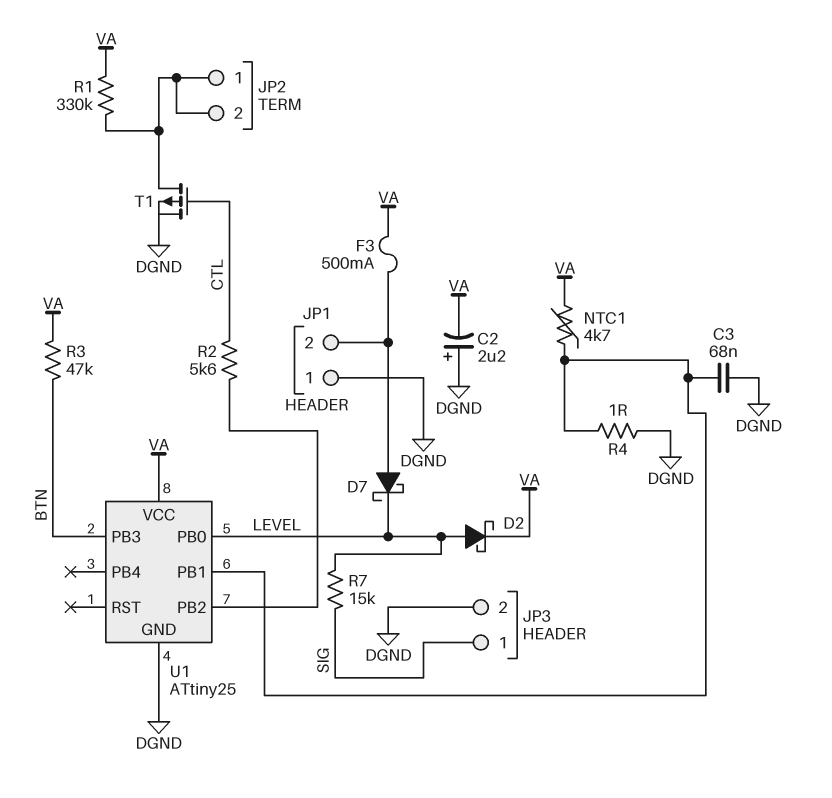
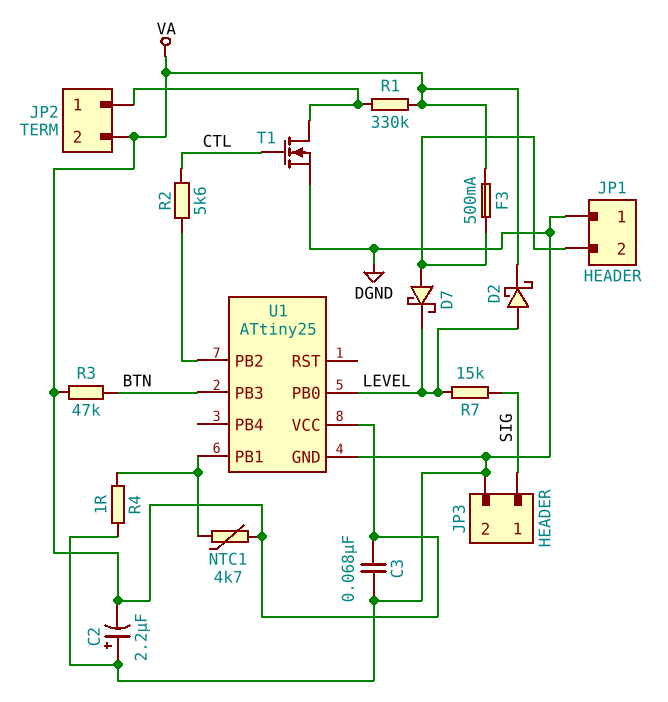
C3: 68nF (DGND, U1/PB1) -> 68nF (DGND, VA)
JP2 pin 2: JP2/1 -> VA
T1: PMOS (G CTL, D JP2/1, S DGND) -> NMOS (G CTL, D JP2/1, S DGND)

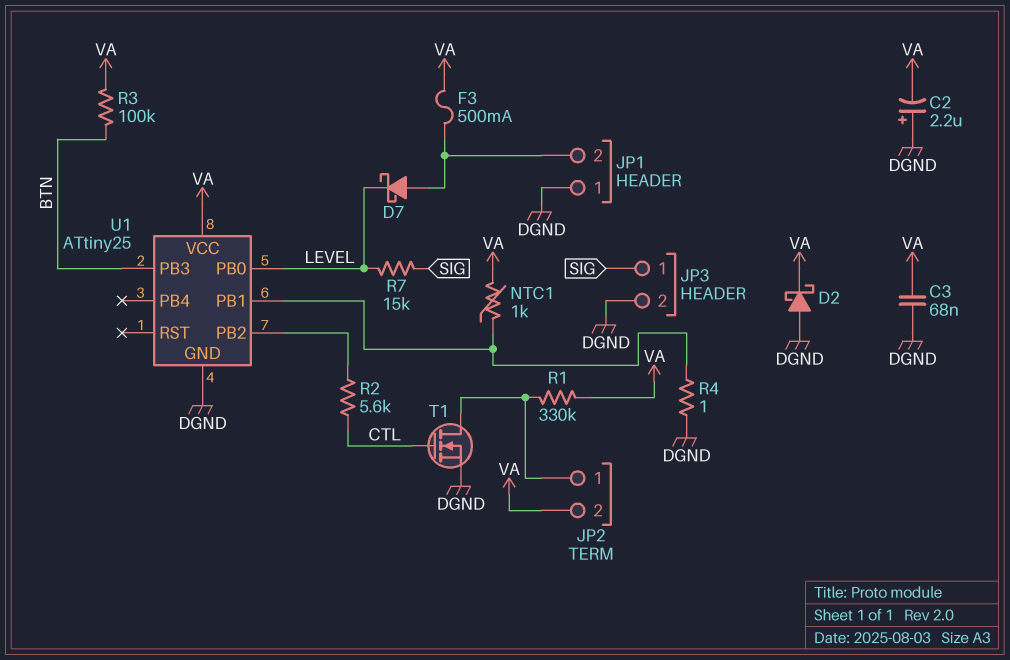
D2: schottky (A LEVEL, K VA) -> schottky (A DGND, K VA)
NTC1: 4.7k (U1/PB1, VA) -> 1k (U1/PB1, VA)
R3: 47k (BTN, VA) -> 100k (BTN, VA)

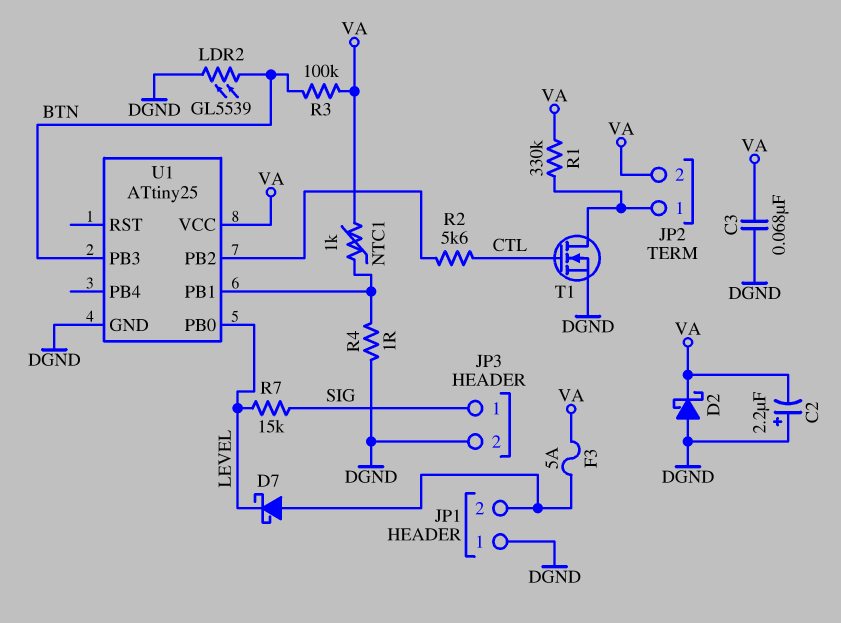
F3: 500mA (JP1/2, VA) -> 5A (JP1/2, VA)
LDR2: none -> GL5539 (BTN, DGND)

